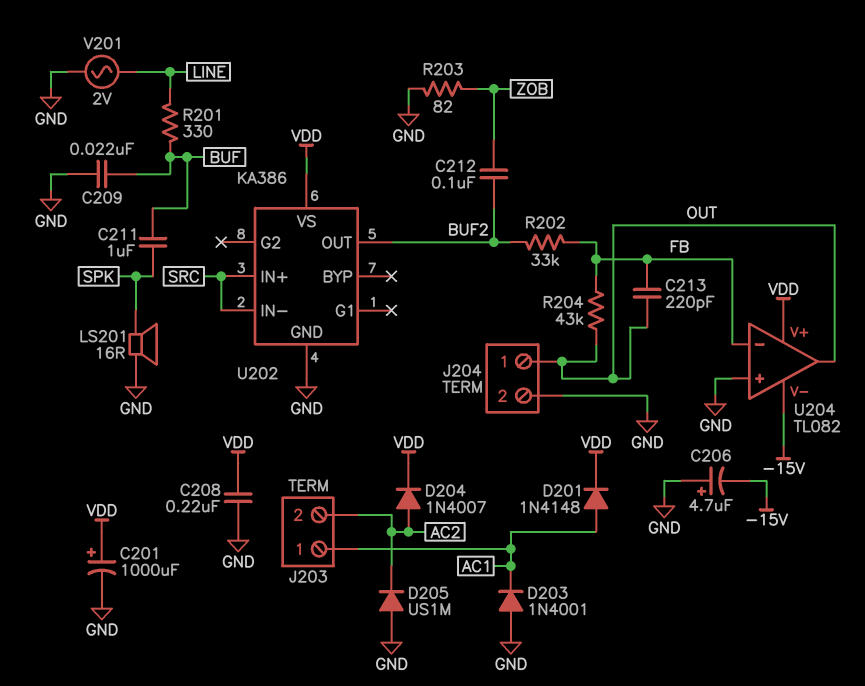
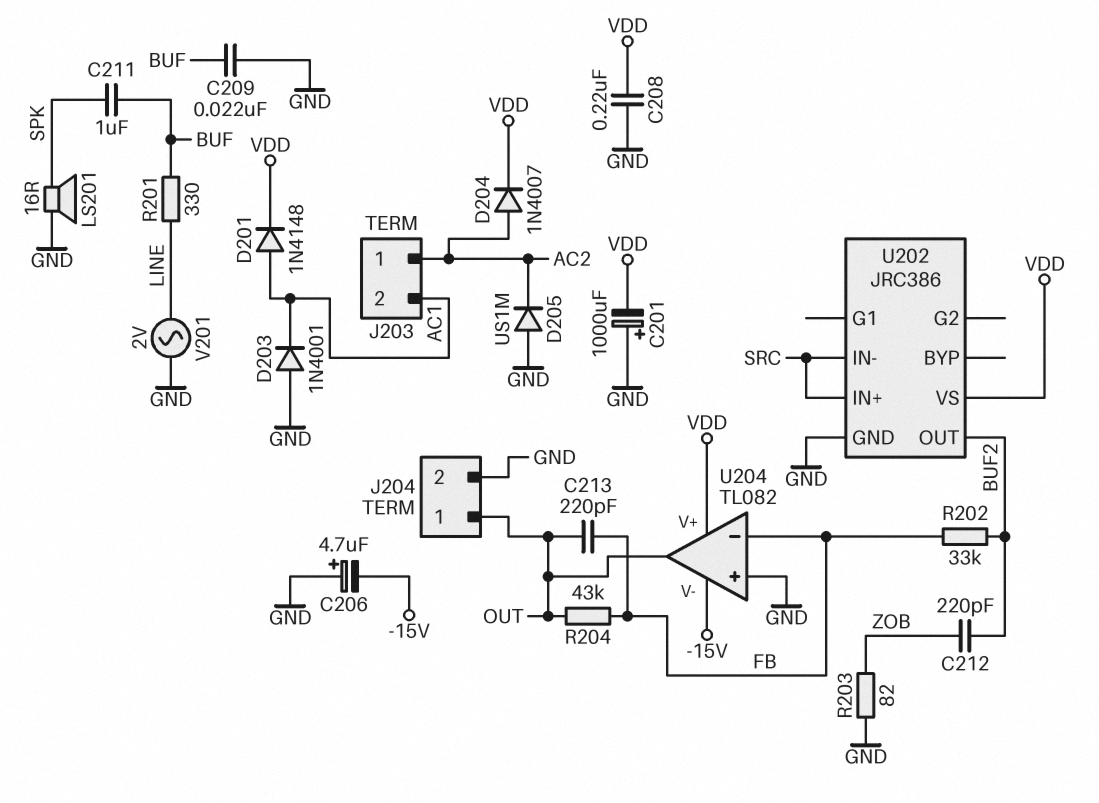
C201: 1000uF (plus VDD, minus GND) -> 1000uF (plus GND, minus VDD)
C212: 100nF (BUF2, ZOB) -> 220pF (BUF2, ZOB)
J203 pin 1: AC1 -> AC2
J203 pin 2: AC2 -> AC1
U202: KA386 -> JRC386

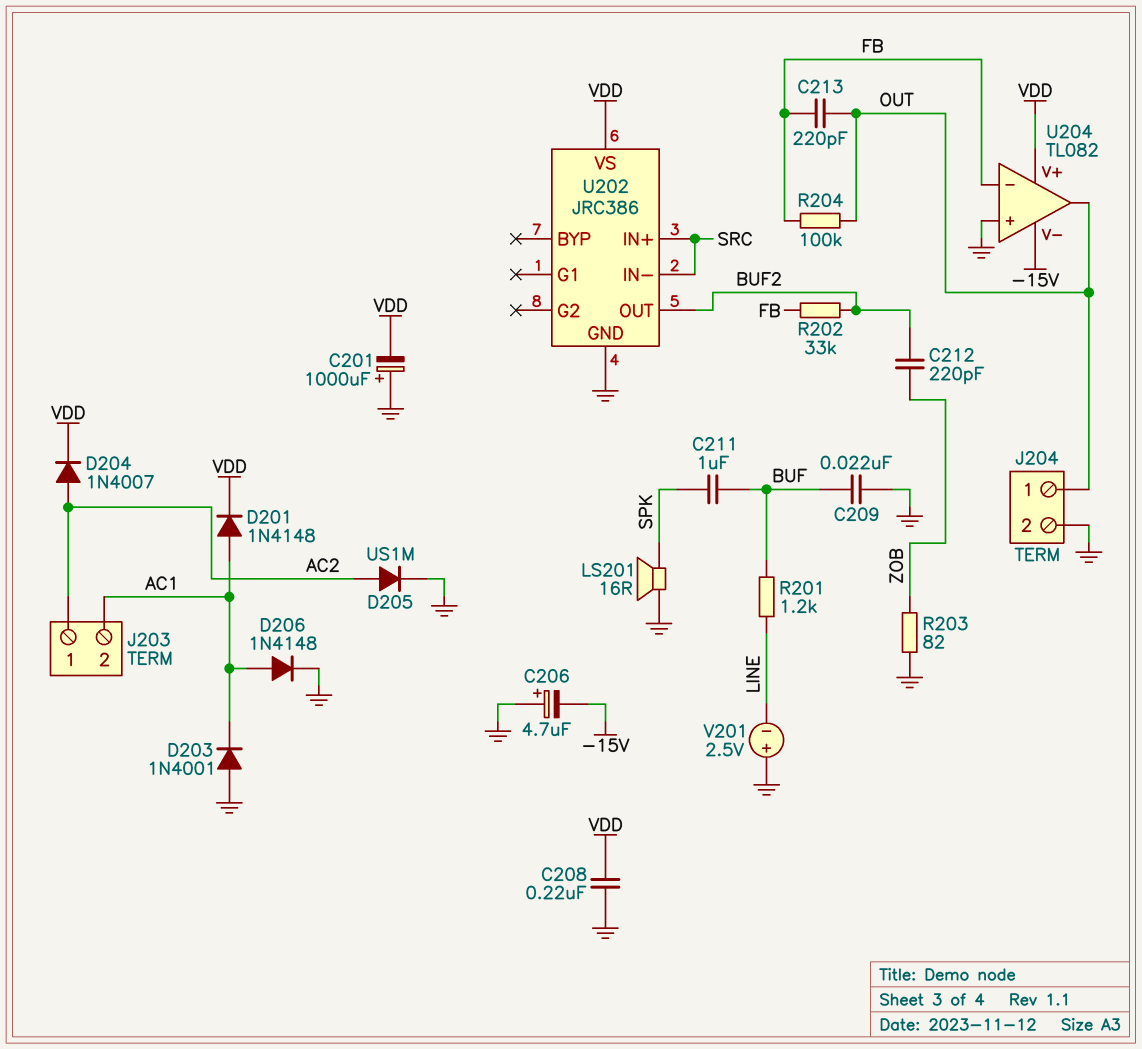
D205: diode US1M (A GND, K AC2) -> diode US1M (A AC2, K GND)
D206: none -> diode 1N4148 (A AC1, K GND)
R201: 330 (BUF, LINE) -> 1.2k (BUF, LINE)
R204: 43k (FB, OUT) -> 100k (FB, OUT)
V201: AC 2V (GND, LINE) -> 2.5V (plus GND, minus LINE)

